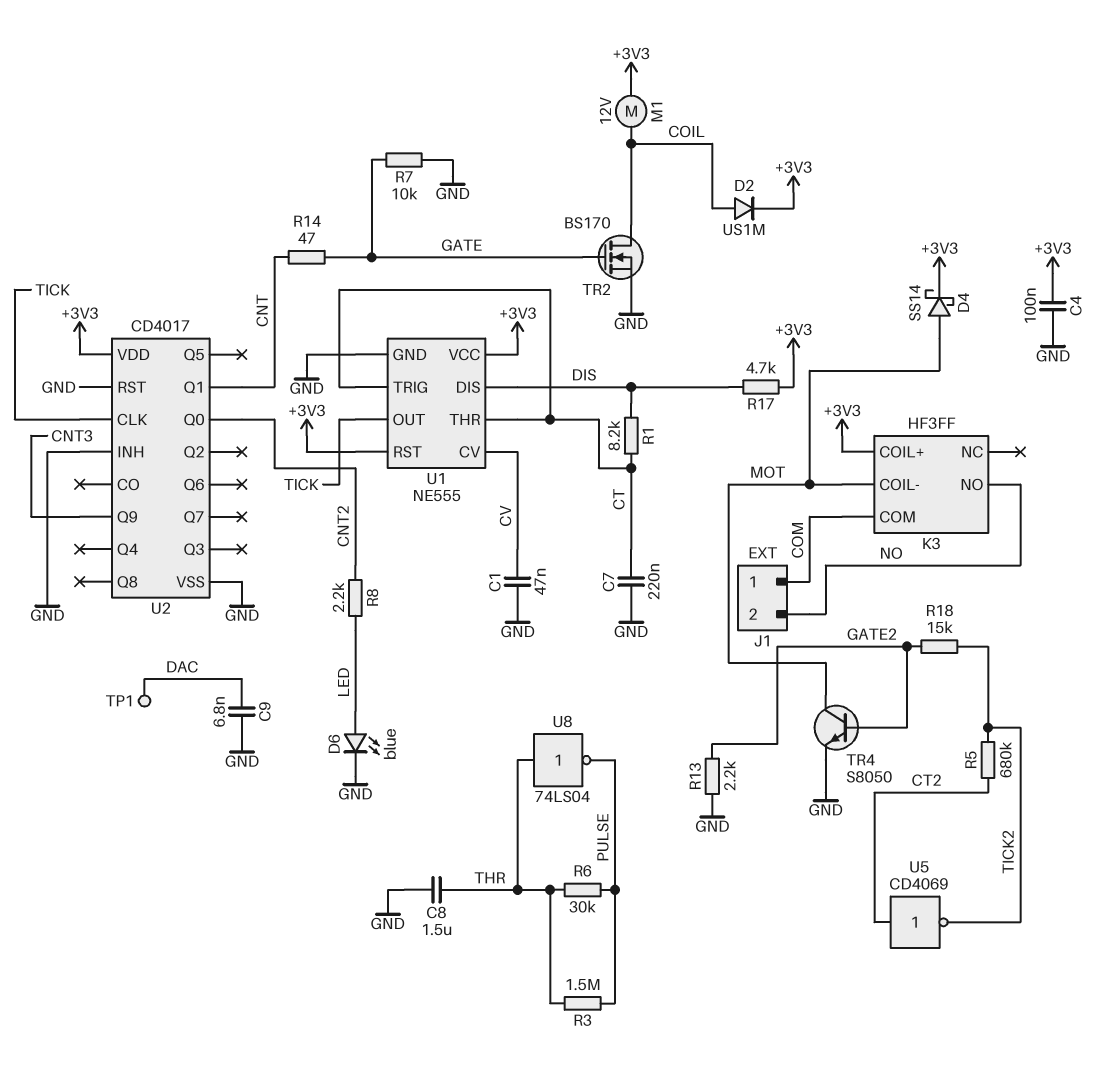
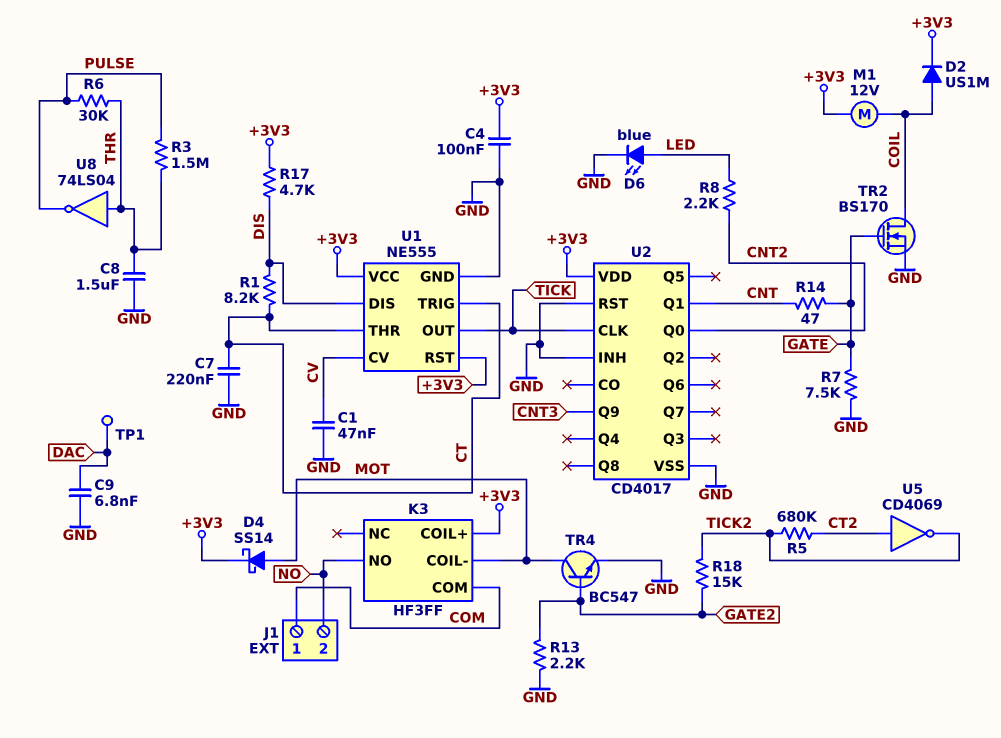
R7: 10k (GATE, GND) -> 7.5k (GATE, GND)
TR4: NPN S8050 (B GATE2, C MOT, E GND) -> NPN BC547 (B GATE2, C MOT, E GND)

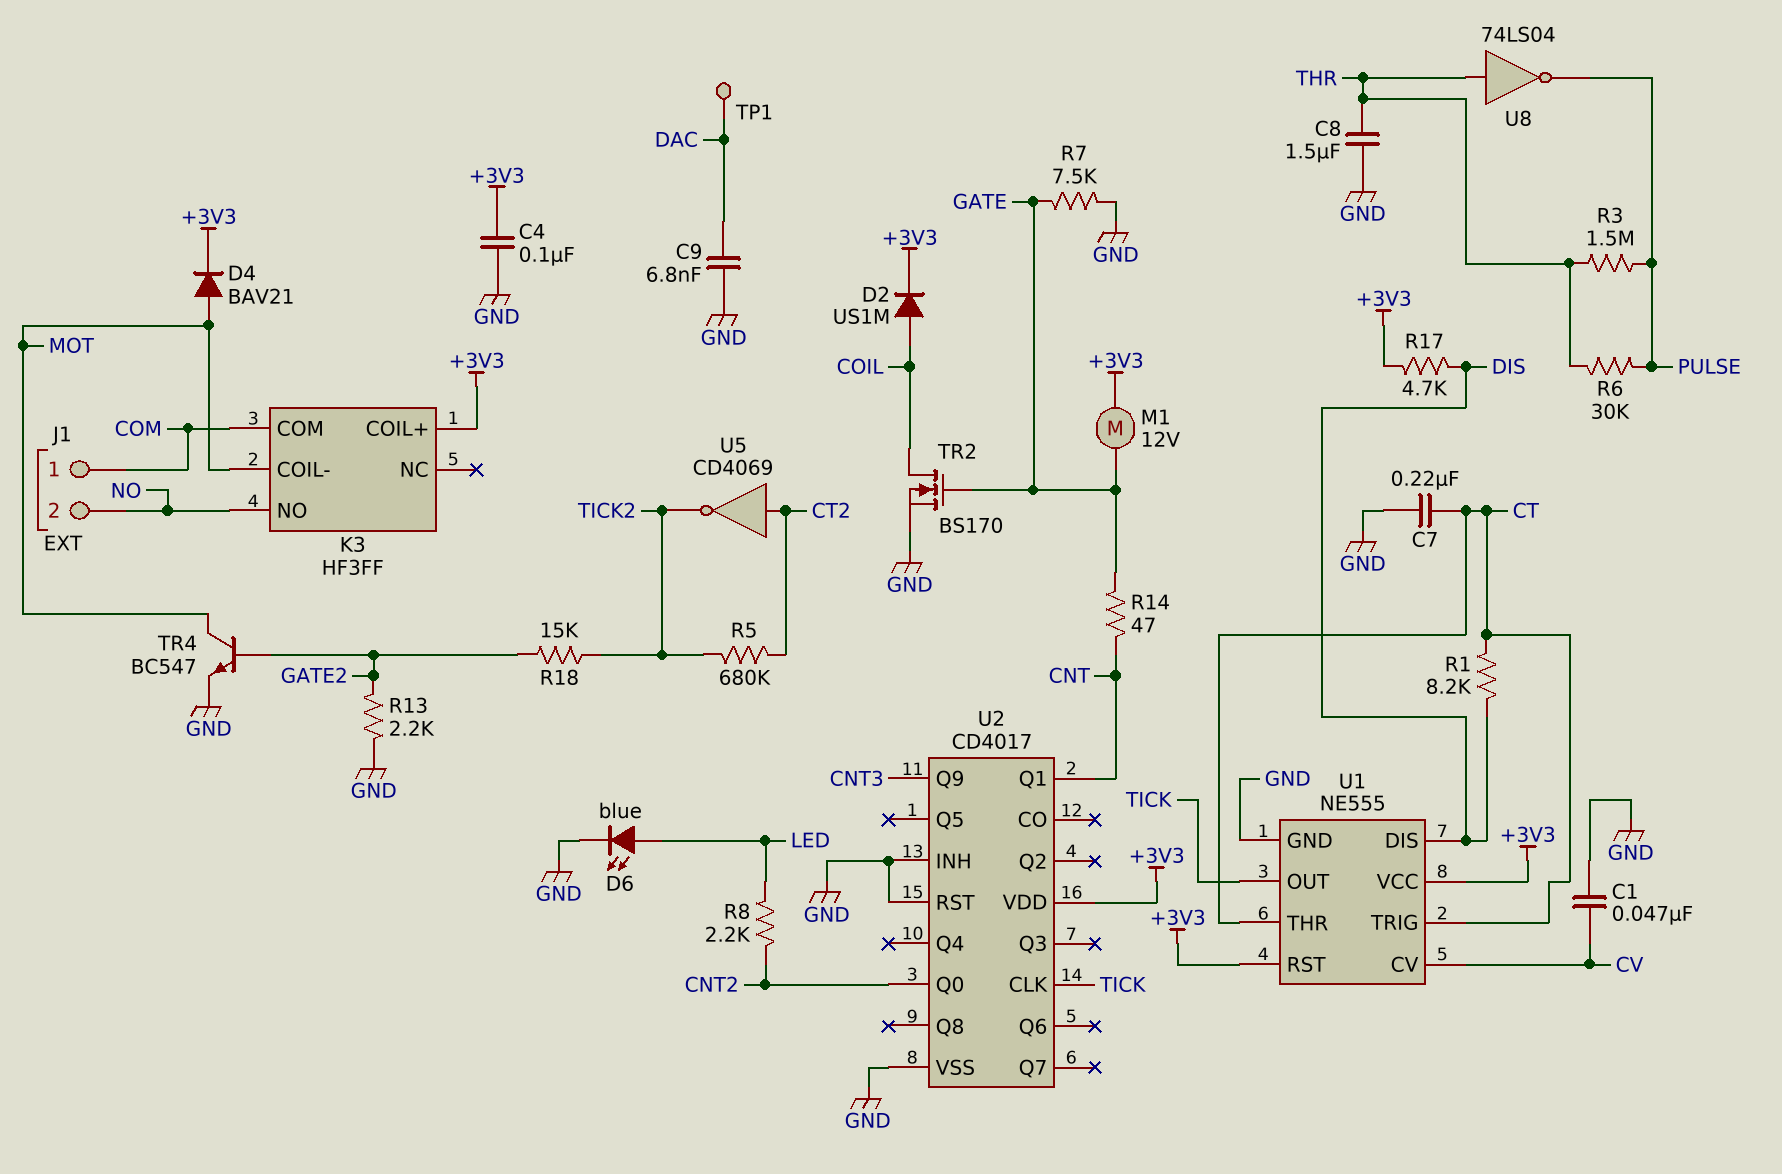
D4: schottky SS14 (A MOT, K +3V3) -> diode BAV21 (A MOT, K +3V3)
M1: motor 12V (+3V3, COIL) -> motor 12V (+3V3, GATE)

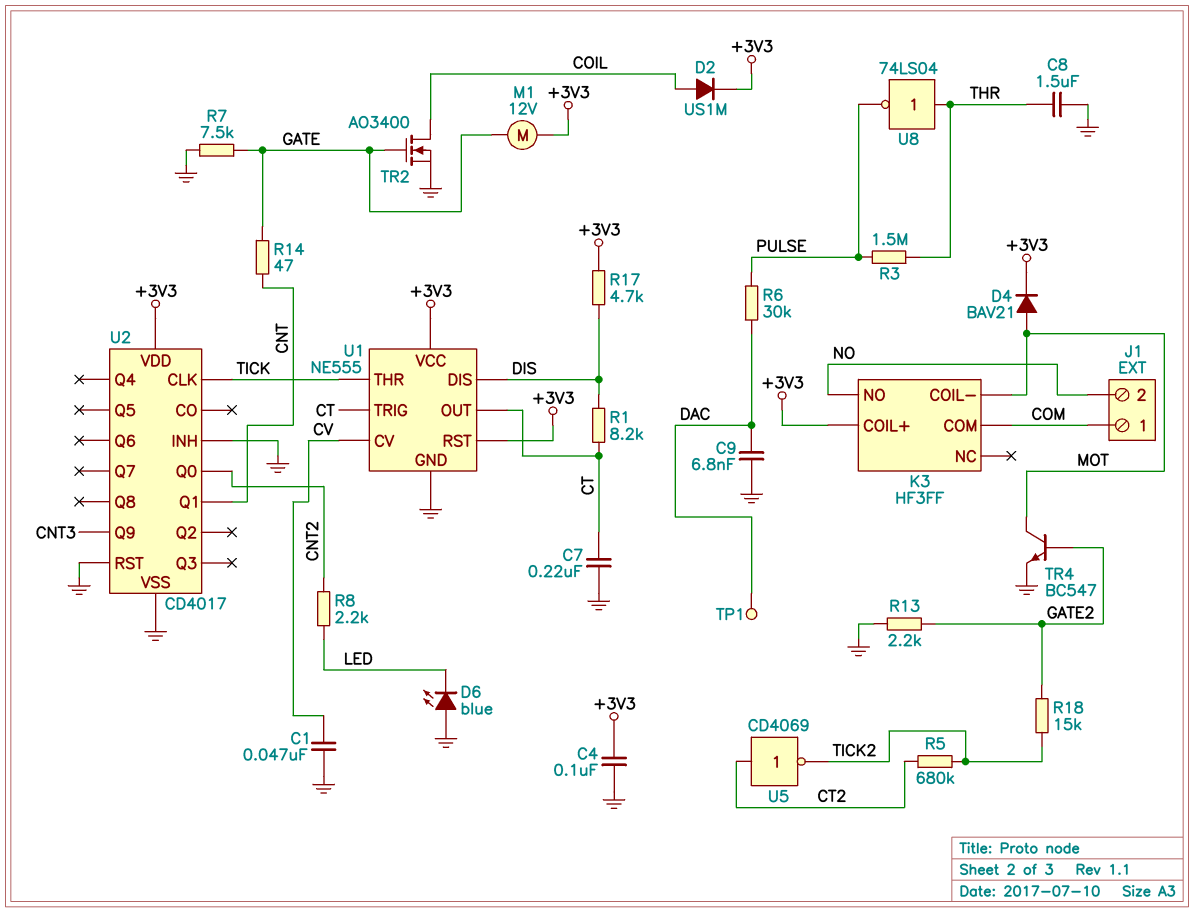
D6: LED blue (A LED, K GND) -> LED blue (A GND, K LED)
R6: 30k (PULSE, THR) -> 30k (DAC, PULSE)
TR2: NMOS BS170 (G GATE, D COIL, S GND) -> NMOS AO3400 (G GATE, D COIL, S GND)
U1 pin OUT: TICK -> CT
U1 pin THR: CT -> TICK

